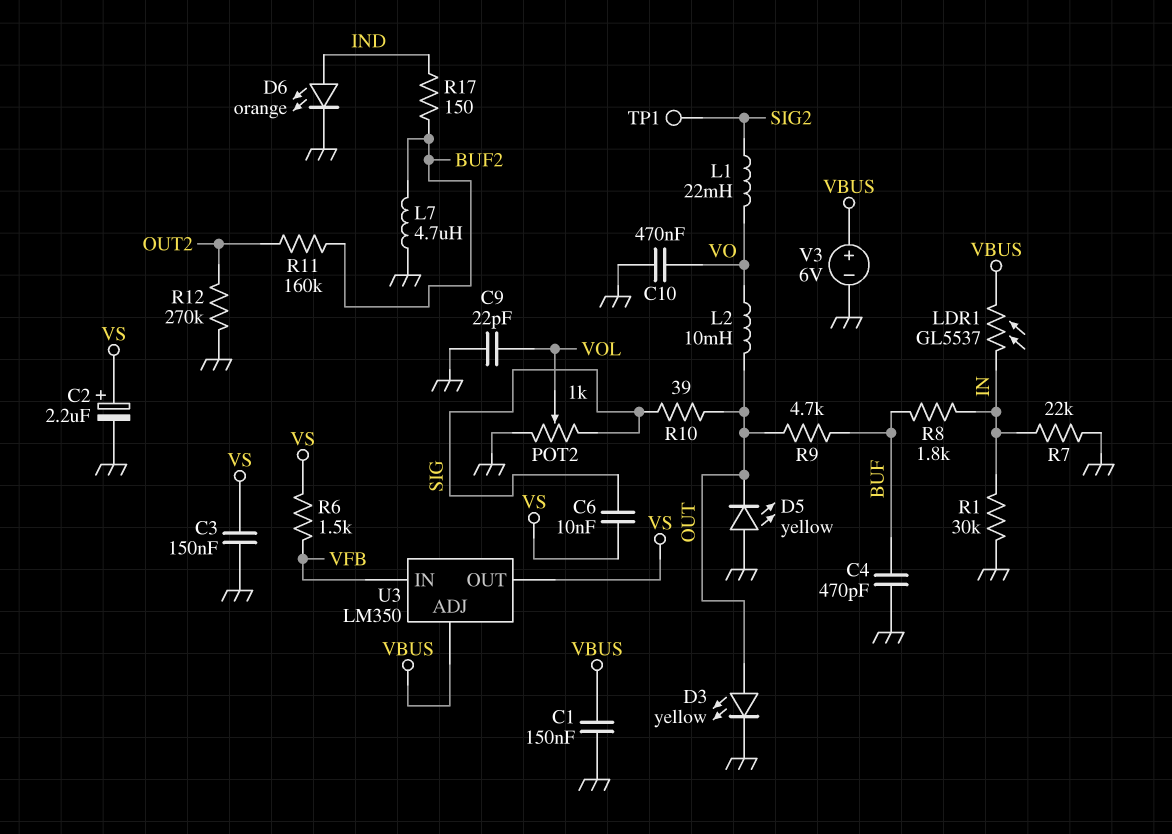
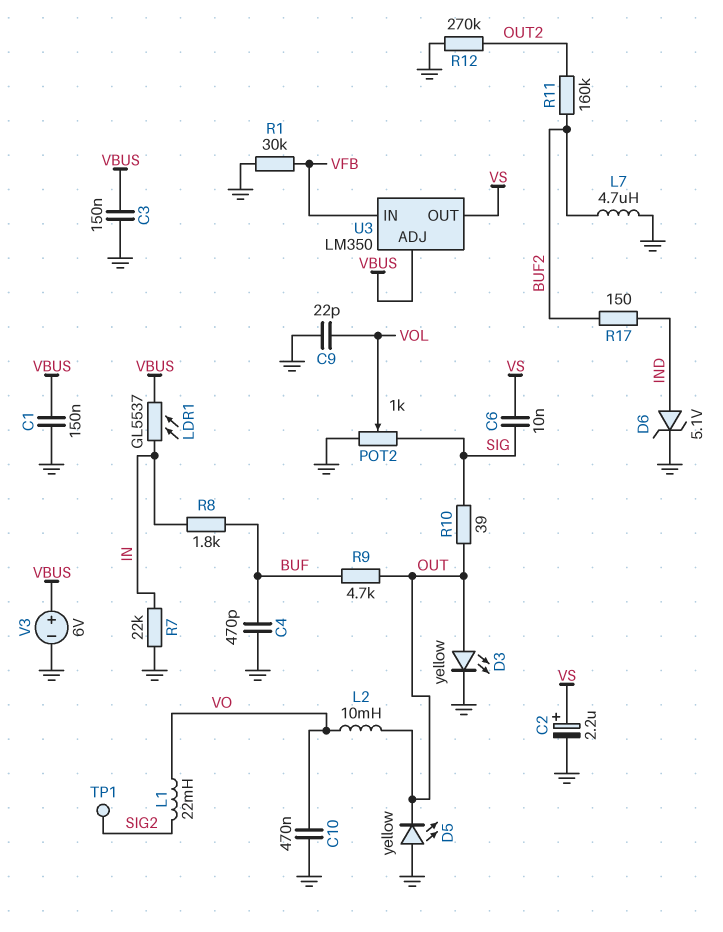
C3: 150nF (GND, VS) -> 150nF (GND, VBUS)
D6: LED orange (A IND, K GND) -> zener 5.1V (A IND, K GND)
R1: 30k (GND, IN) -> 30k (GND, VFB)
R6: 1.5k (VFB, VS) -> none

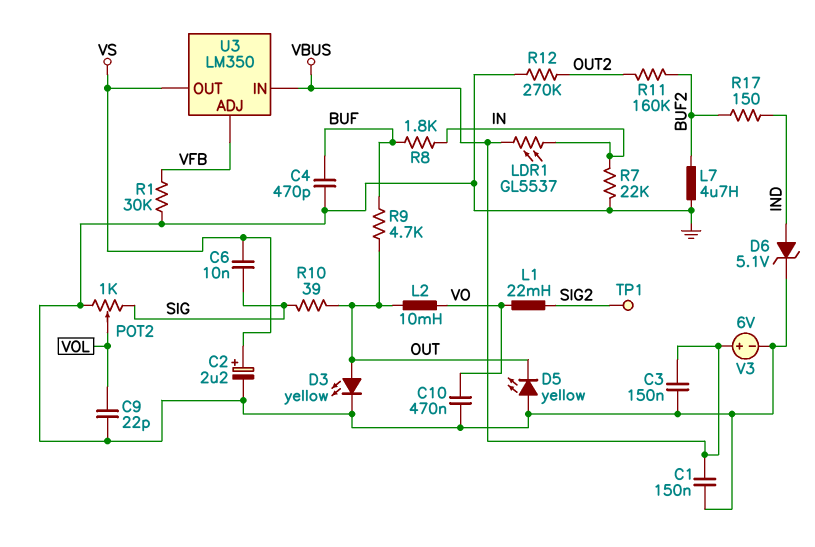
U3 pin ADJ: VBUS -> VFB
U3 pin IN: VFB -> VBUS

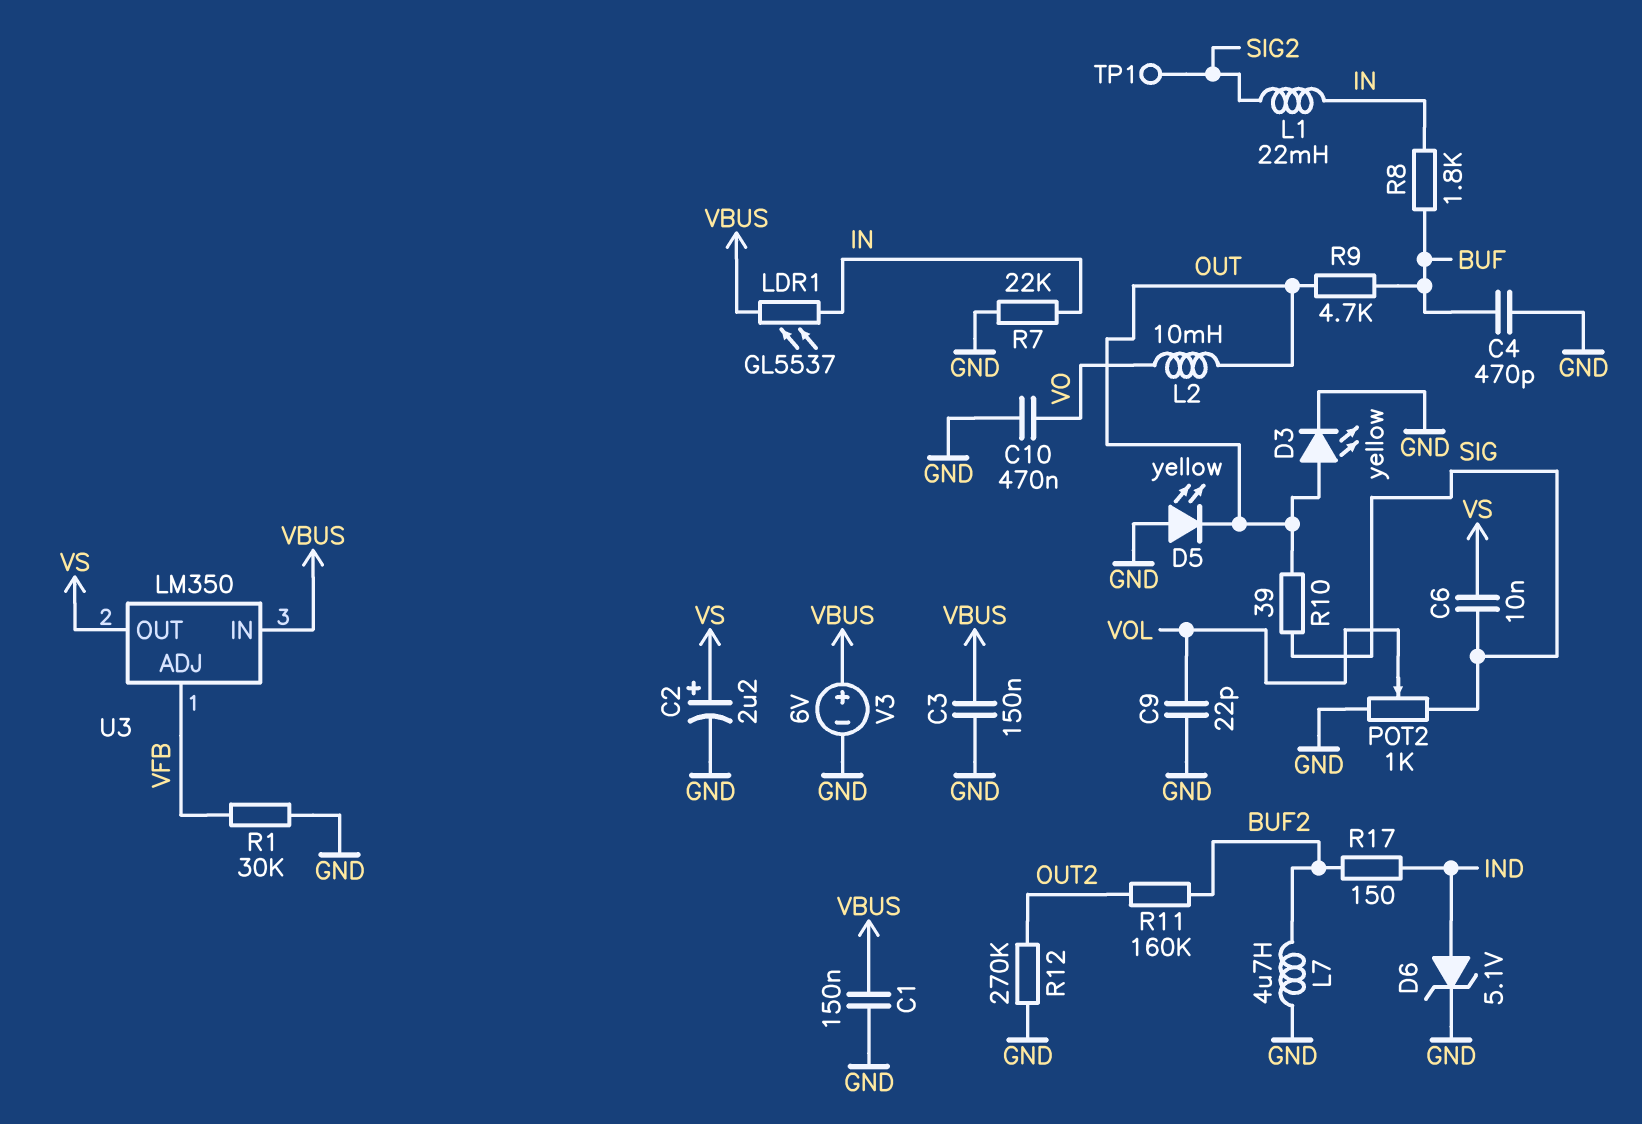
L1: 22mH (SIG2, VO) -> 22mH (IN, SIG2)

